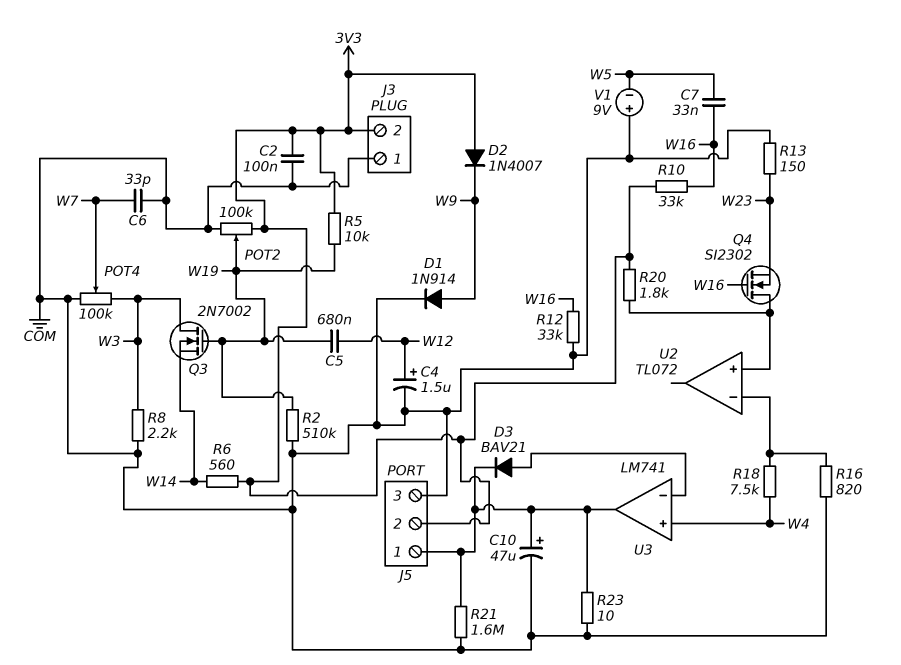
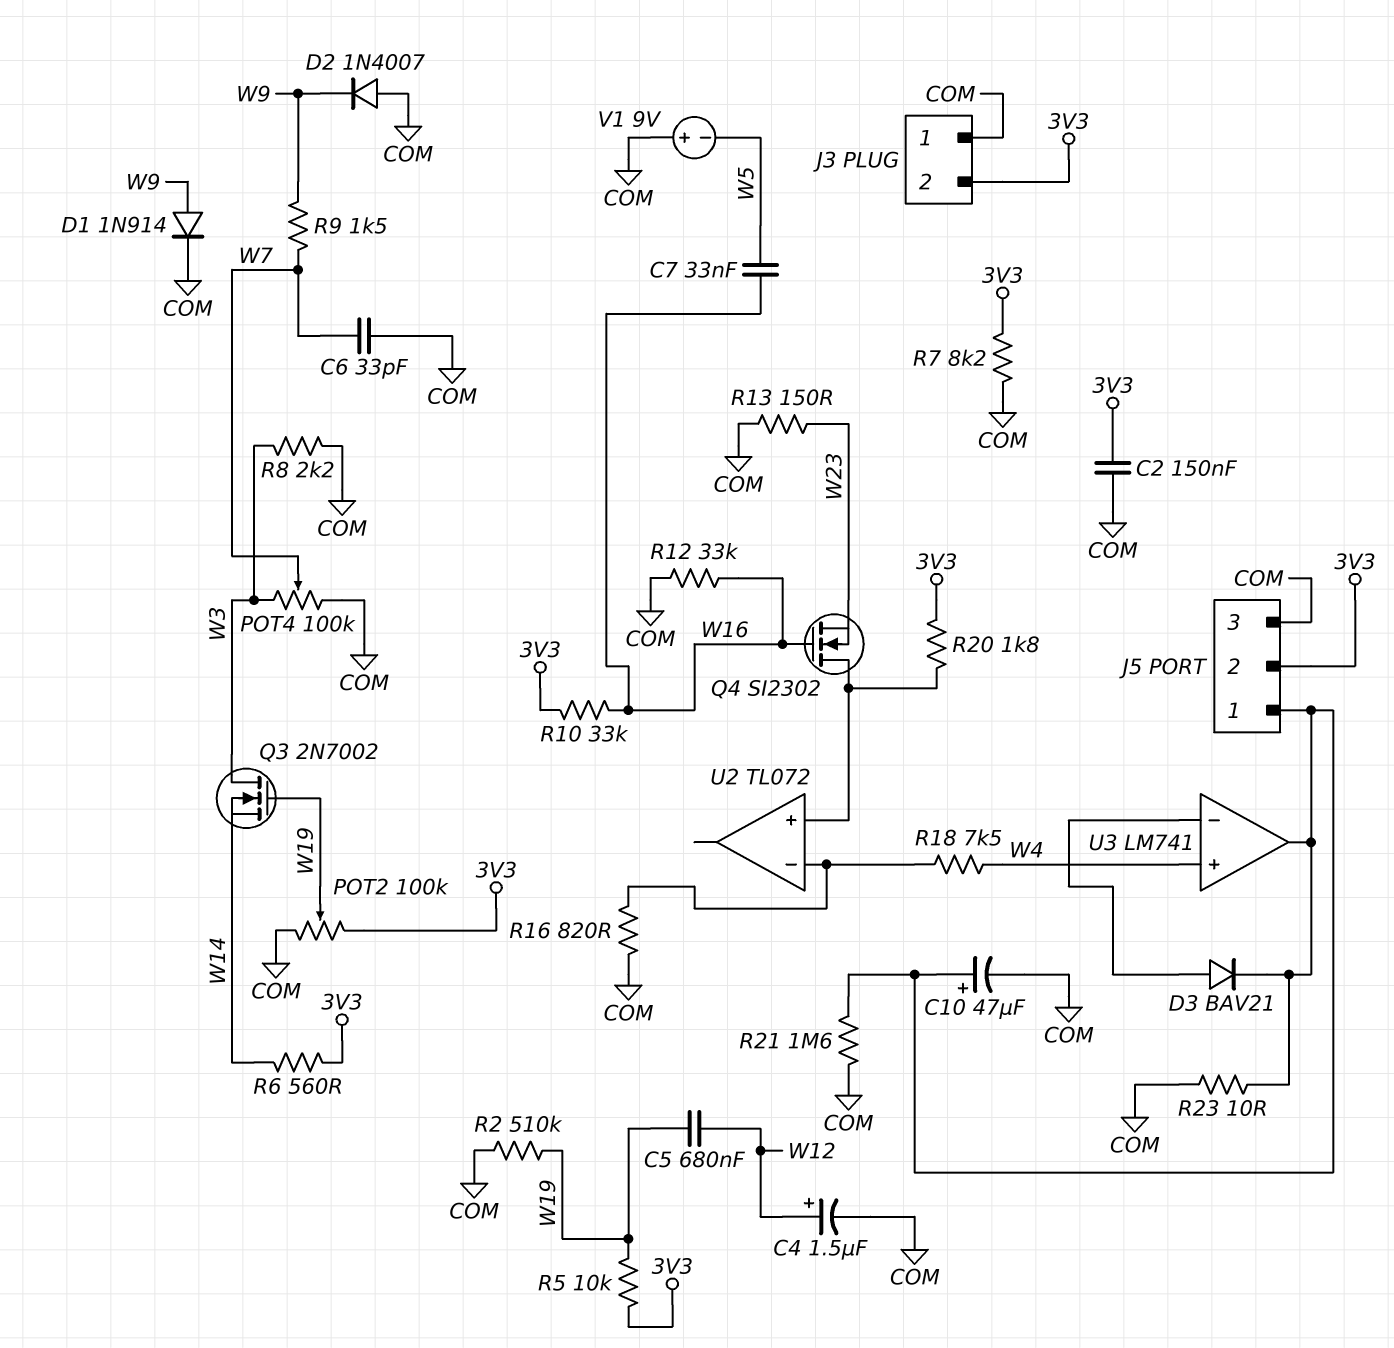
C2: 100nF (3V3, COM) -> 150nF (3V3, COM)
D2: diode 1N4007 (A 3V3, K W9) -> diode 1N4007 (A COM, K W9)
R7: none -> 8.2k (3V3, COM)
R9: none -> 1.5k (W7, W9)

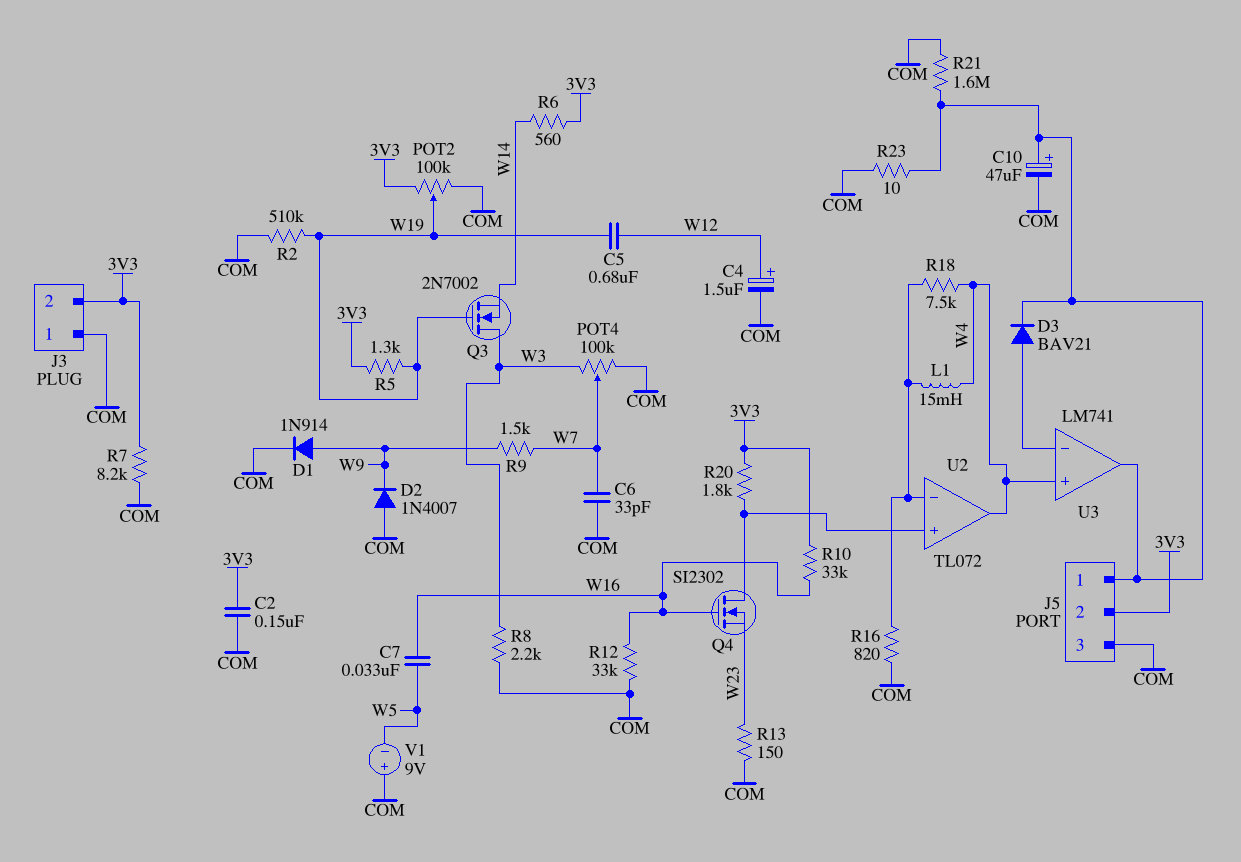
L1: none -> 15mH (U2/in-, W4)
R5: 10k (3V3, W19) -> 1.3k (3V3, W19)
U2 pin out: none -> W4

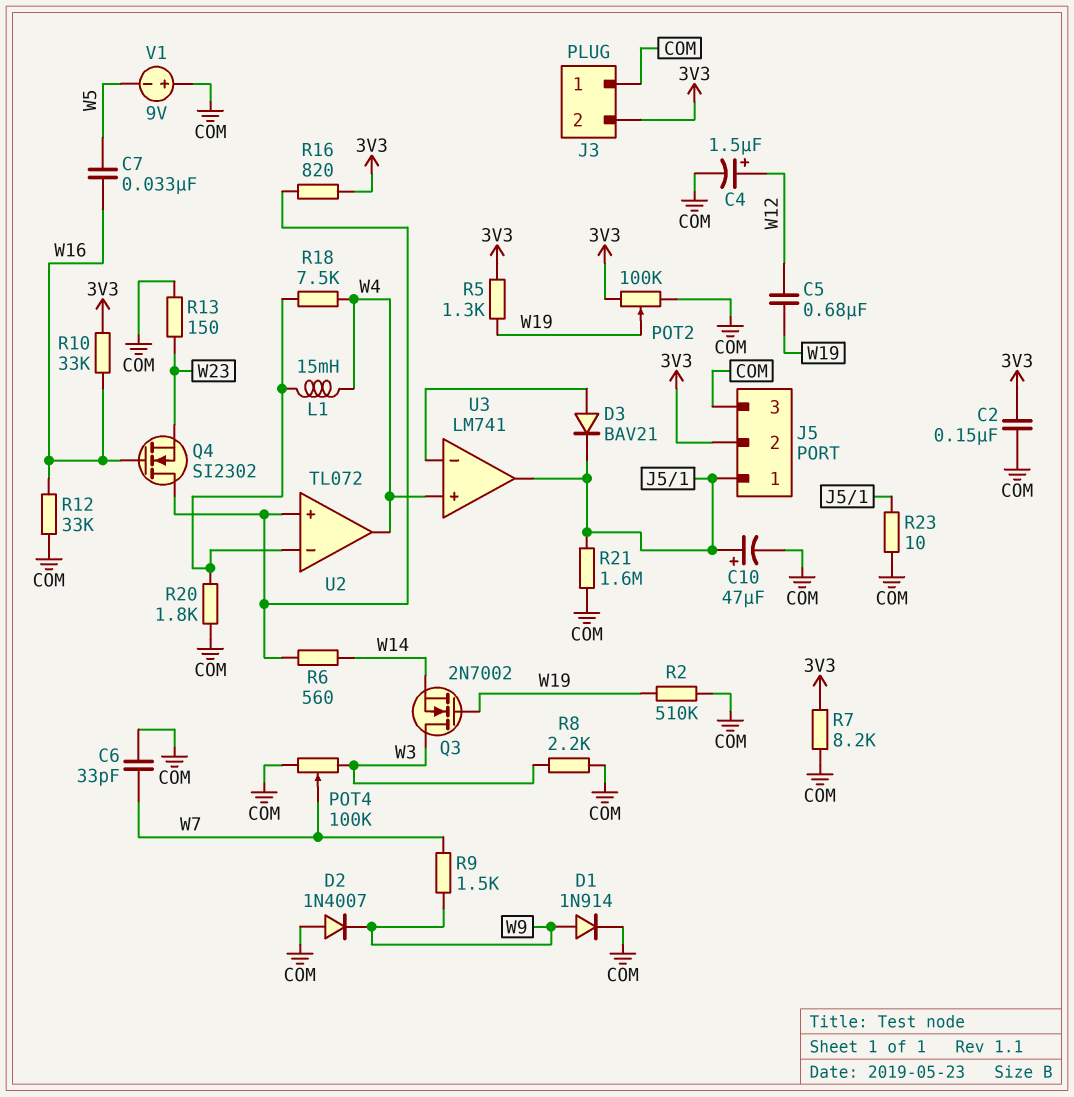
R6: 560 (3V3, W14) -> 560 (U2/in+, W14)
R16: 820 (COM, U2/in-) -> 820 (3V3, U2/in+)
R20: 1.8k (3V3, U2/in+) -> 1.8k (COM, U2/in-)

